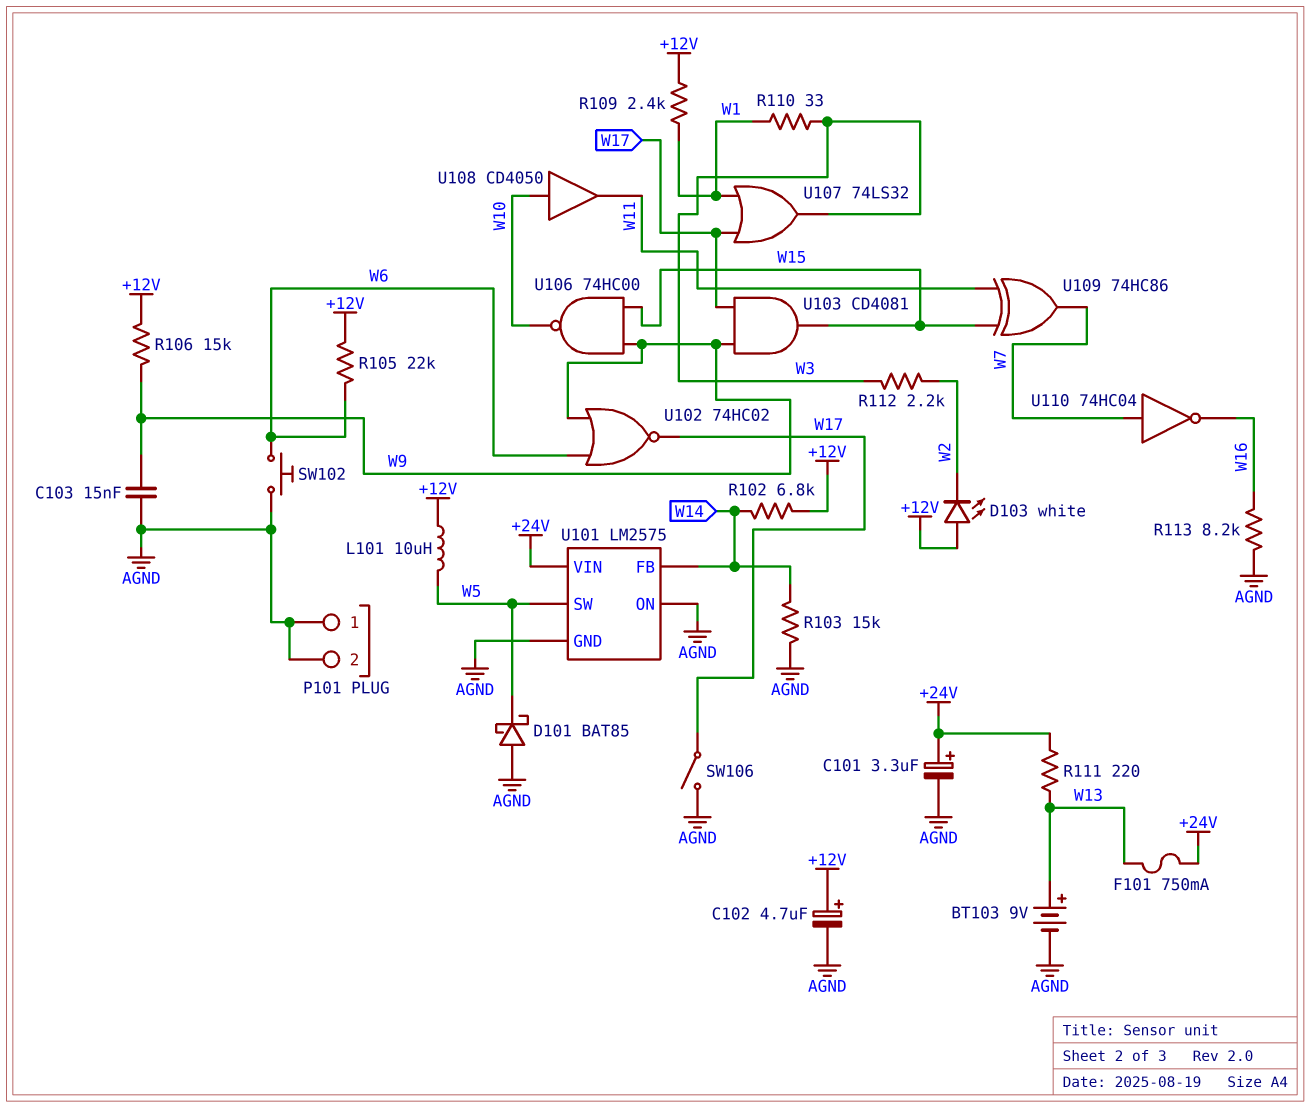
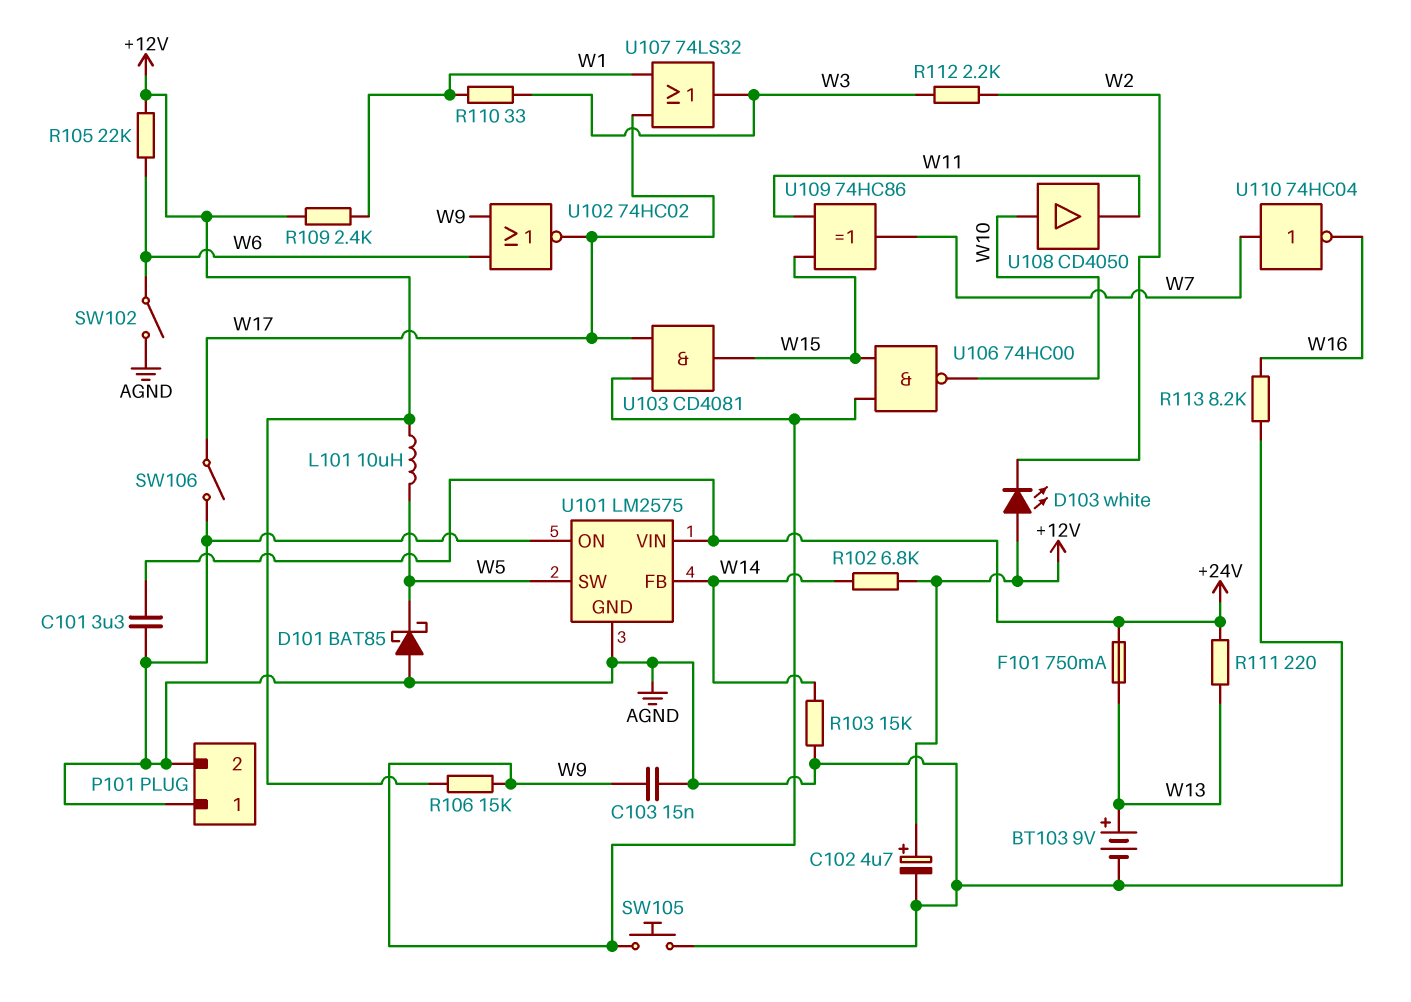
C101: 3.3uF (plus +24V, minus AGND) -> 3.3uF (+24V, AGND)
SW102: button (AGND, W6) -> switch (AGND, W6)
SW105: none -> button (AGND, W9)

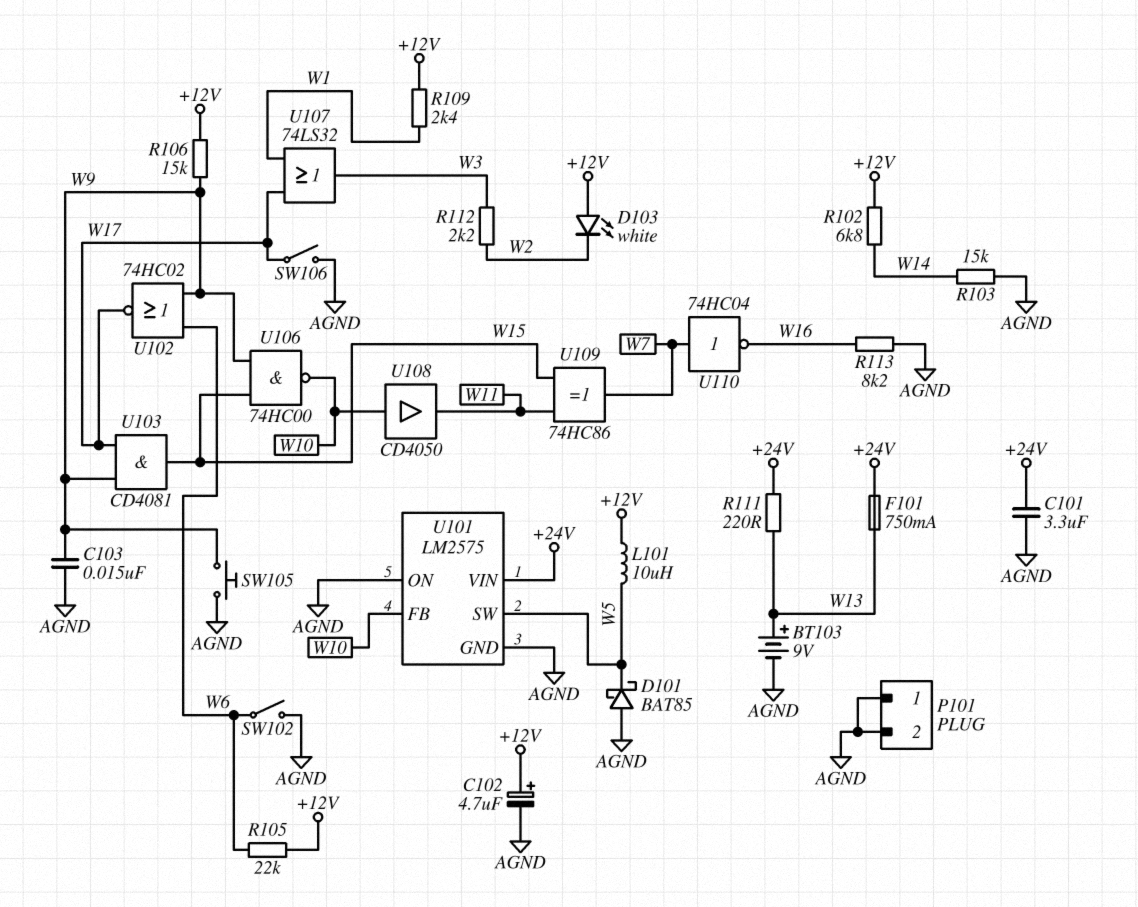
R110: 33 (W1, W3) -> none
U101 pin FB: W14 -> W10

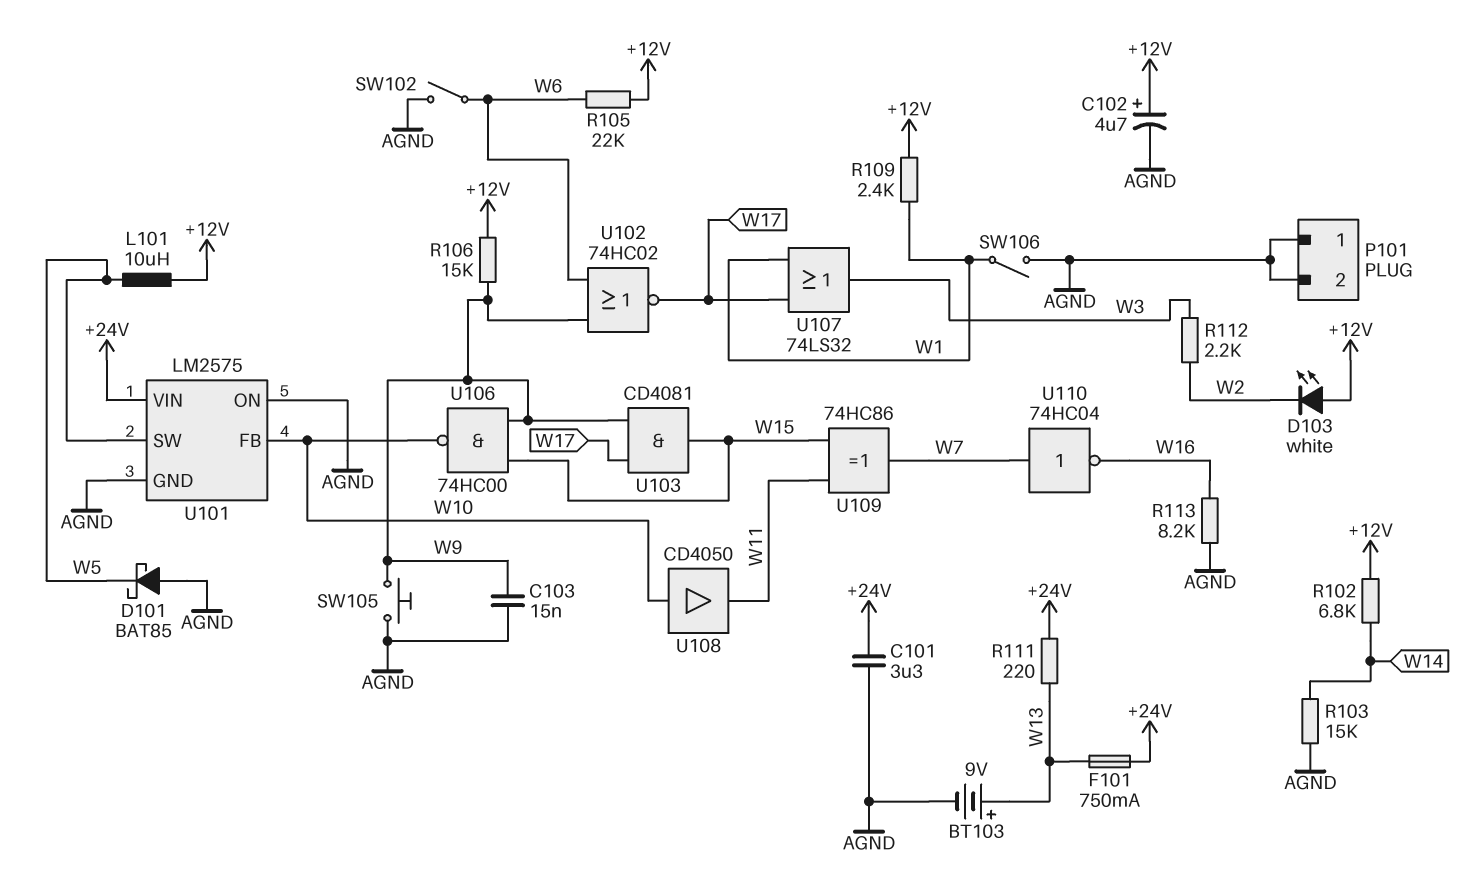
SW106: switch (AGND, W17) -> switch (AGND, W1)

